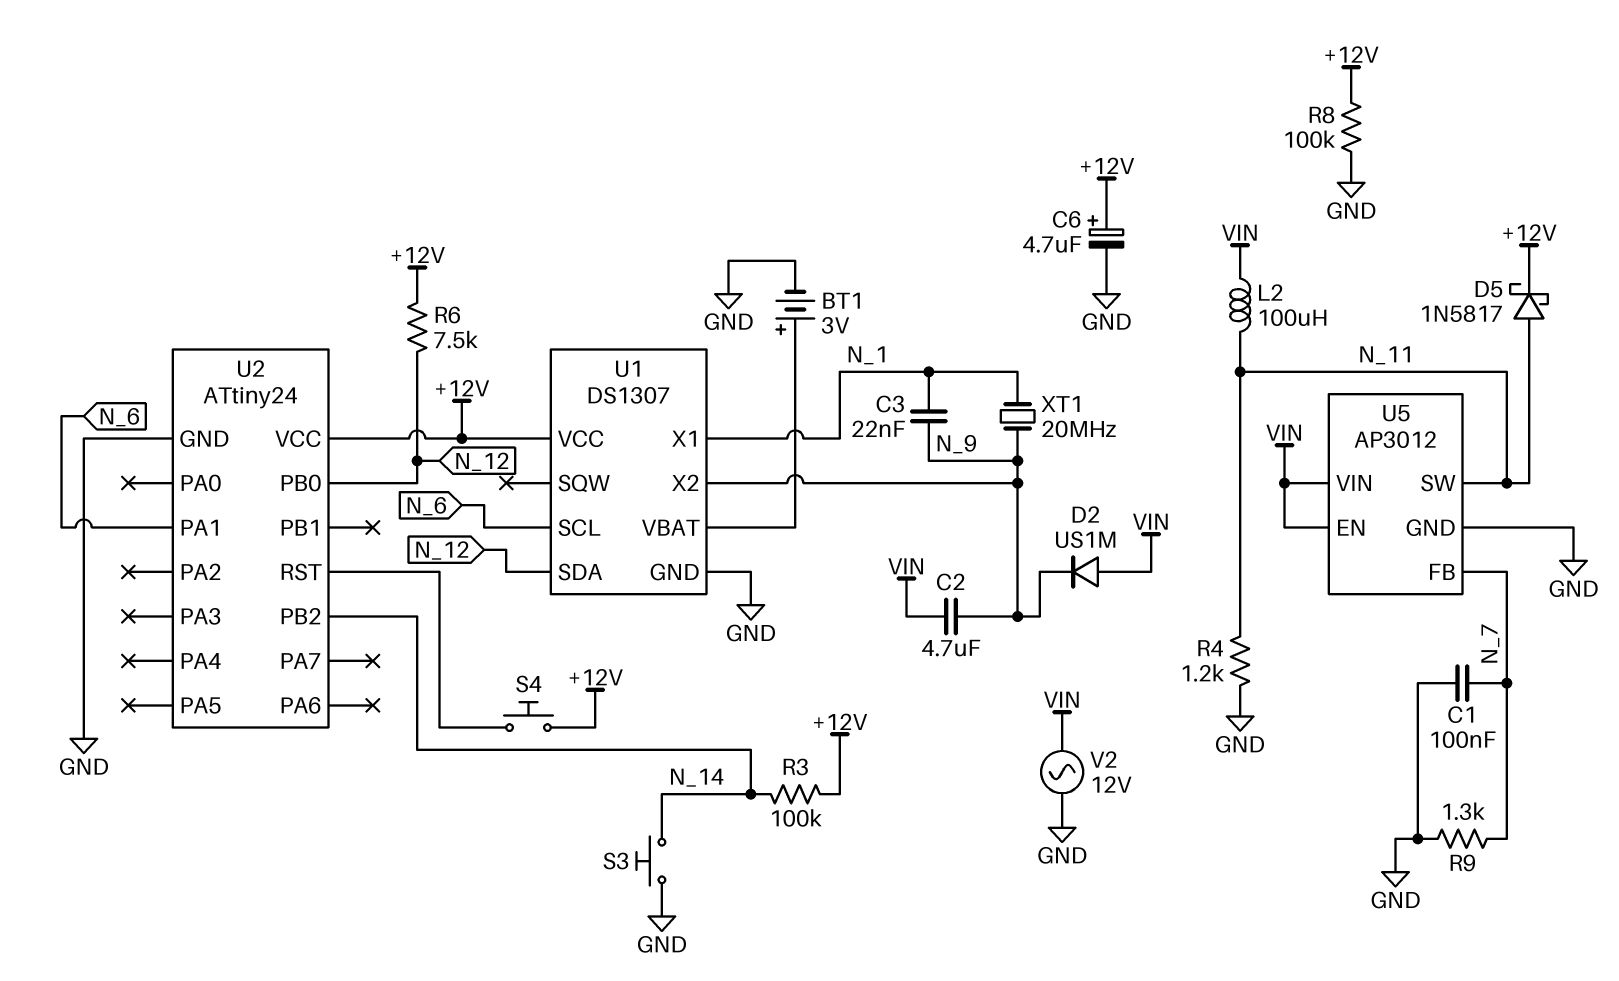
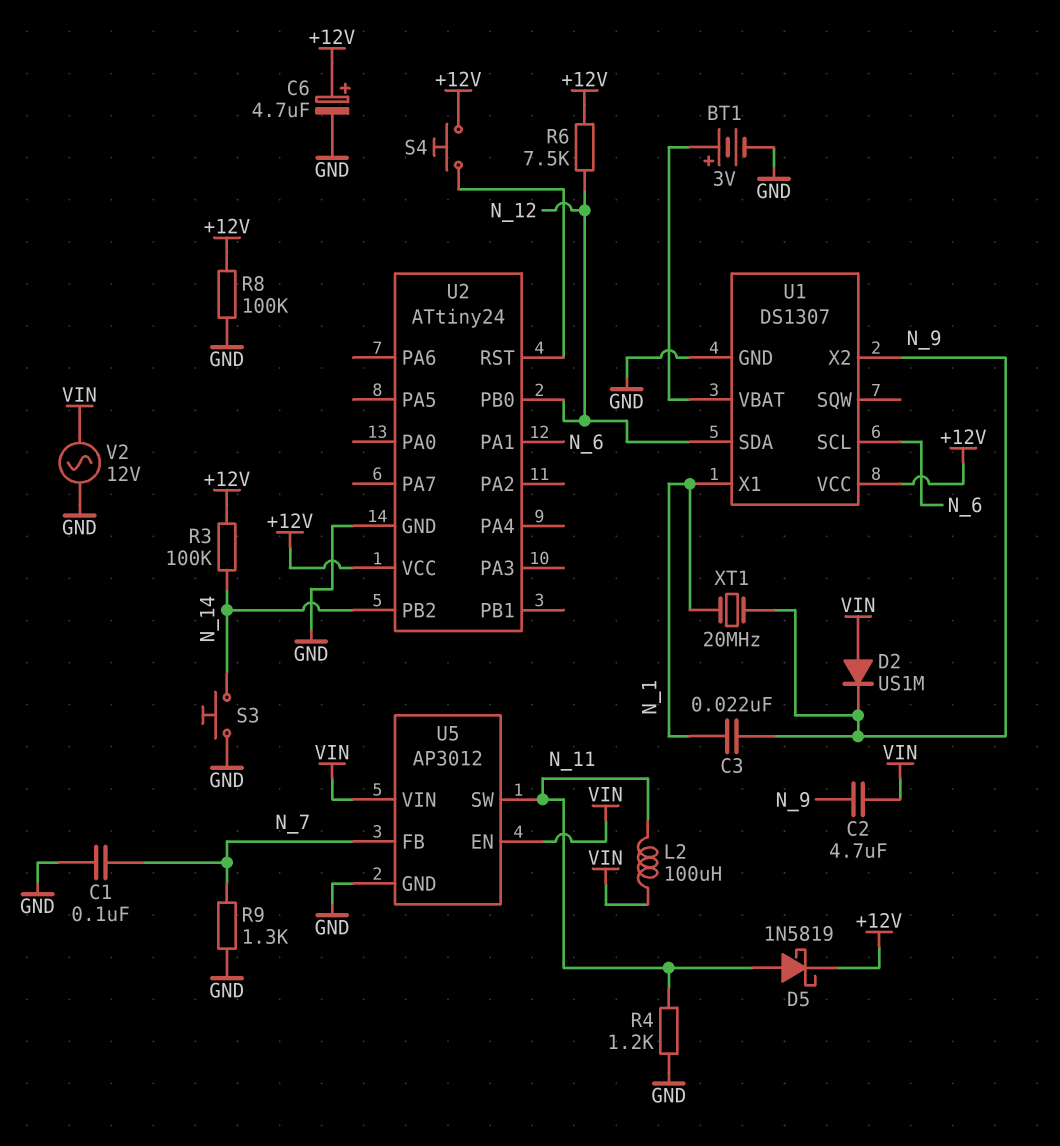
D5: schottky 1N5817 (A N_11, K +12V) -> schottky 1N5819 (A N_11, K +12V)

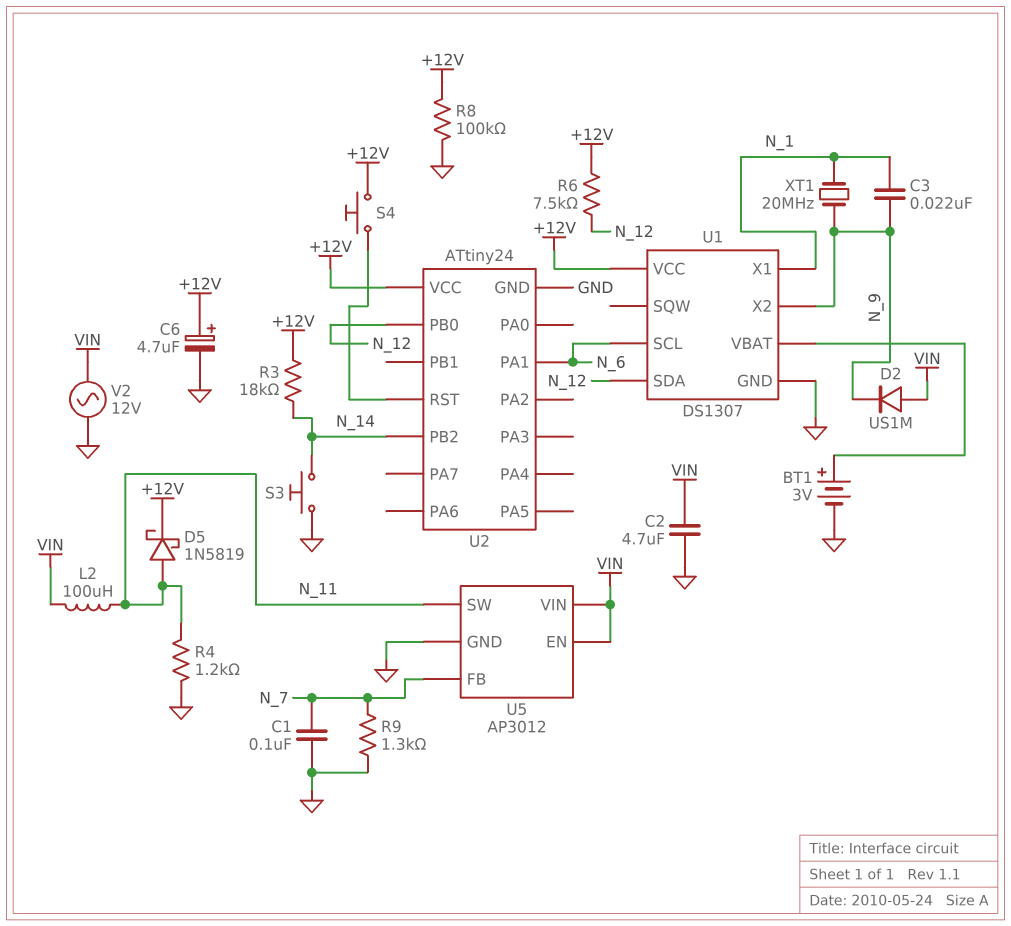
C2: 4.7uF (N_9, VIN) -> 4.7uF (GND, VIN)
R3: 100k (+12V, N_14) -> 18k (+12V, N_14)

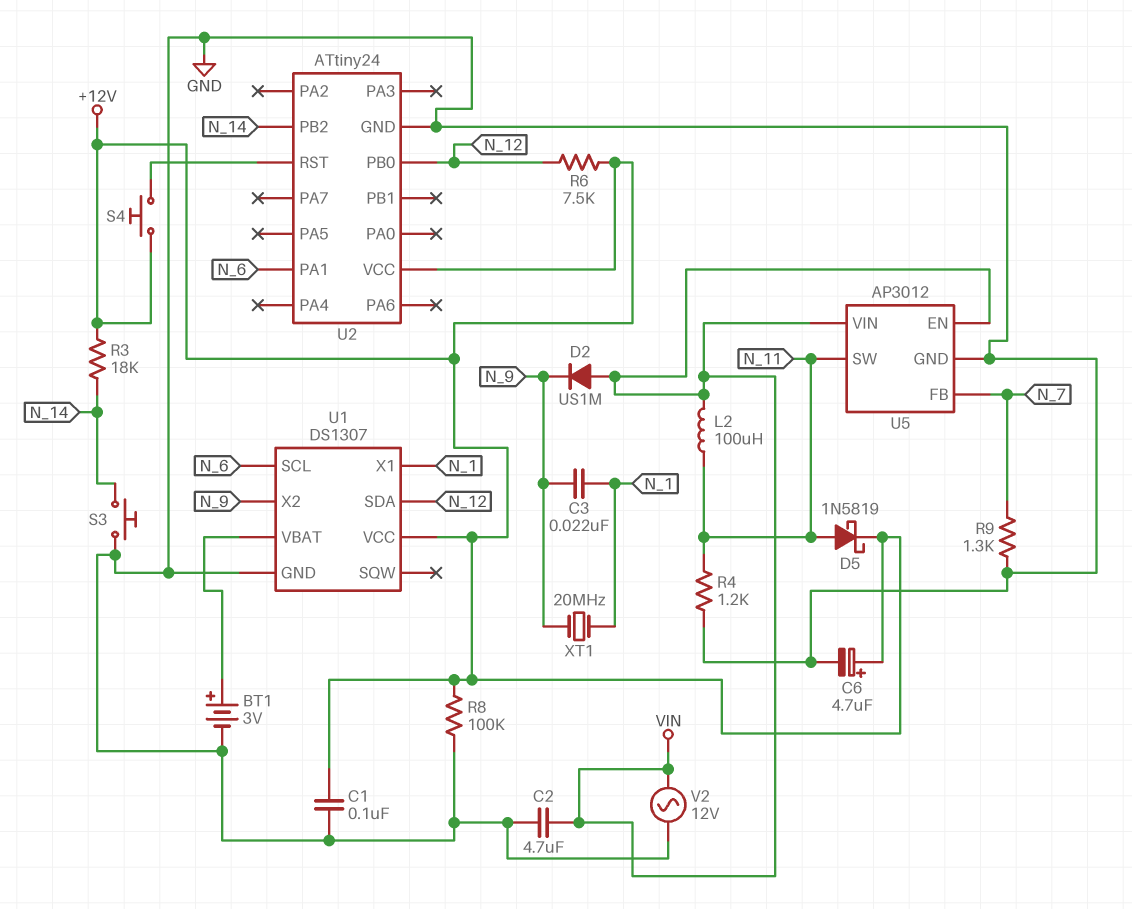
C1: 100nF (GND, N_7) -> 100nF (+12V, GND)

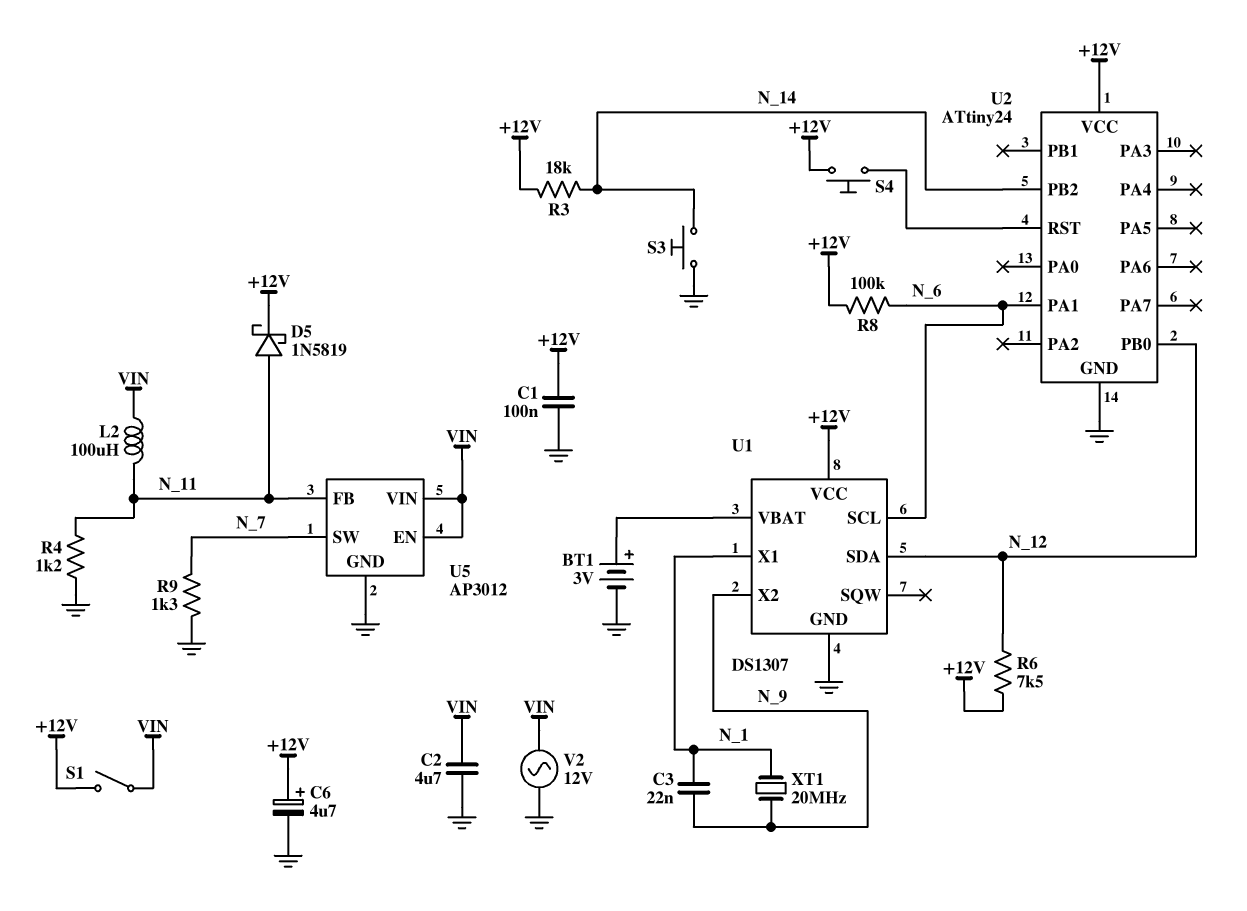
D2: diode US1M (A VIN, K N_9) -> none
R8: 100k (+12V, GND) -> 100k (+12V, N_6)
S1: none -> switch (+12V, VIN)
U5 pin FB: N_7 -> N_11
U5 pin SW: N_11 -> N_7

